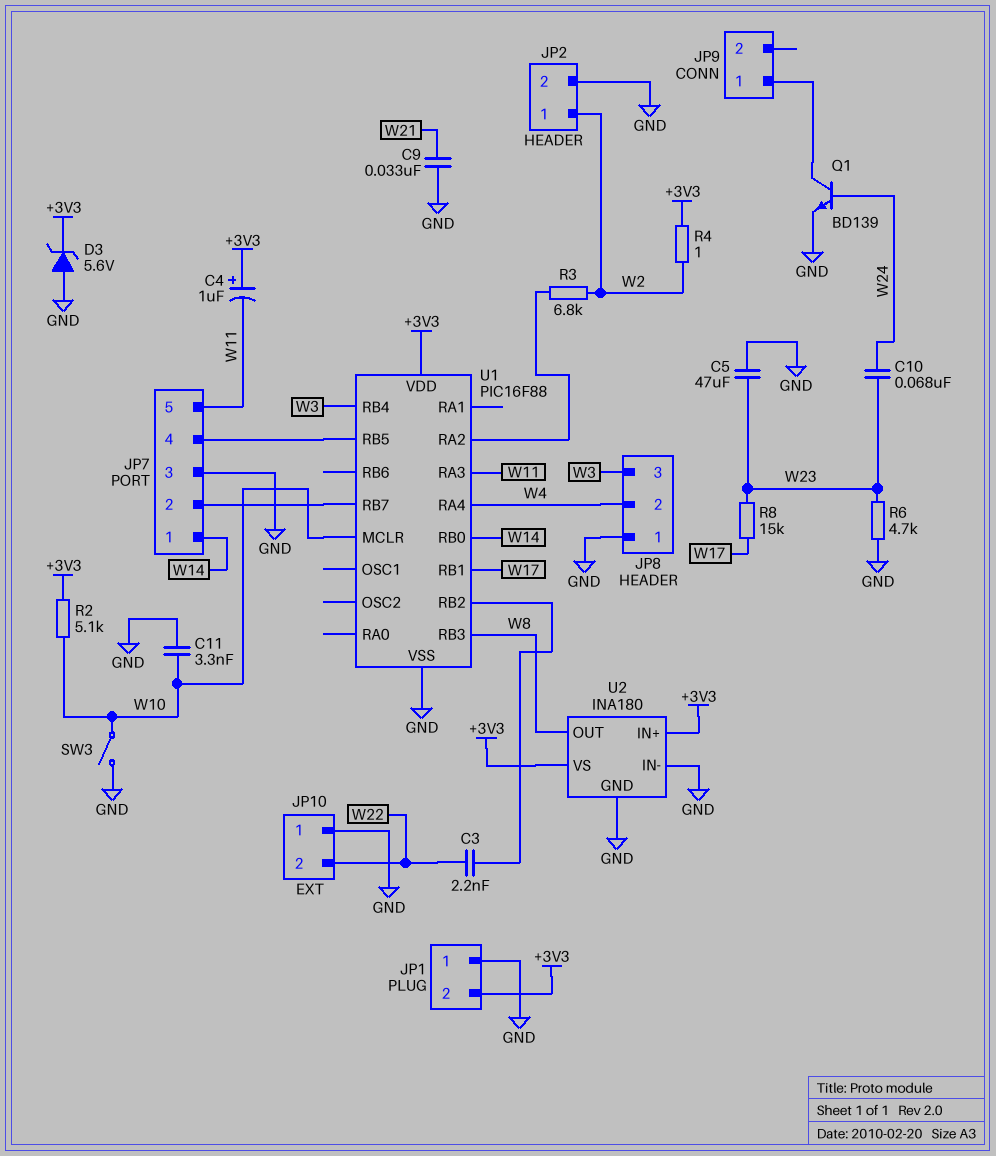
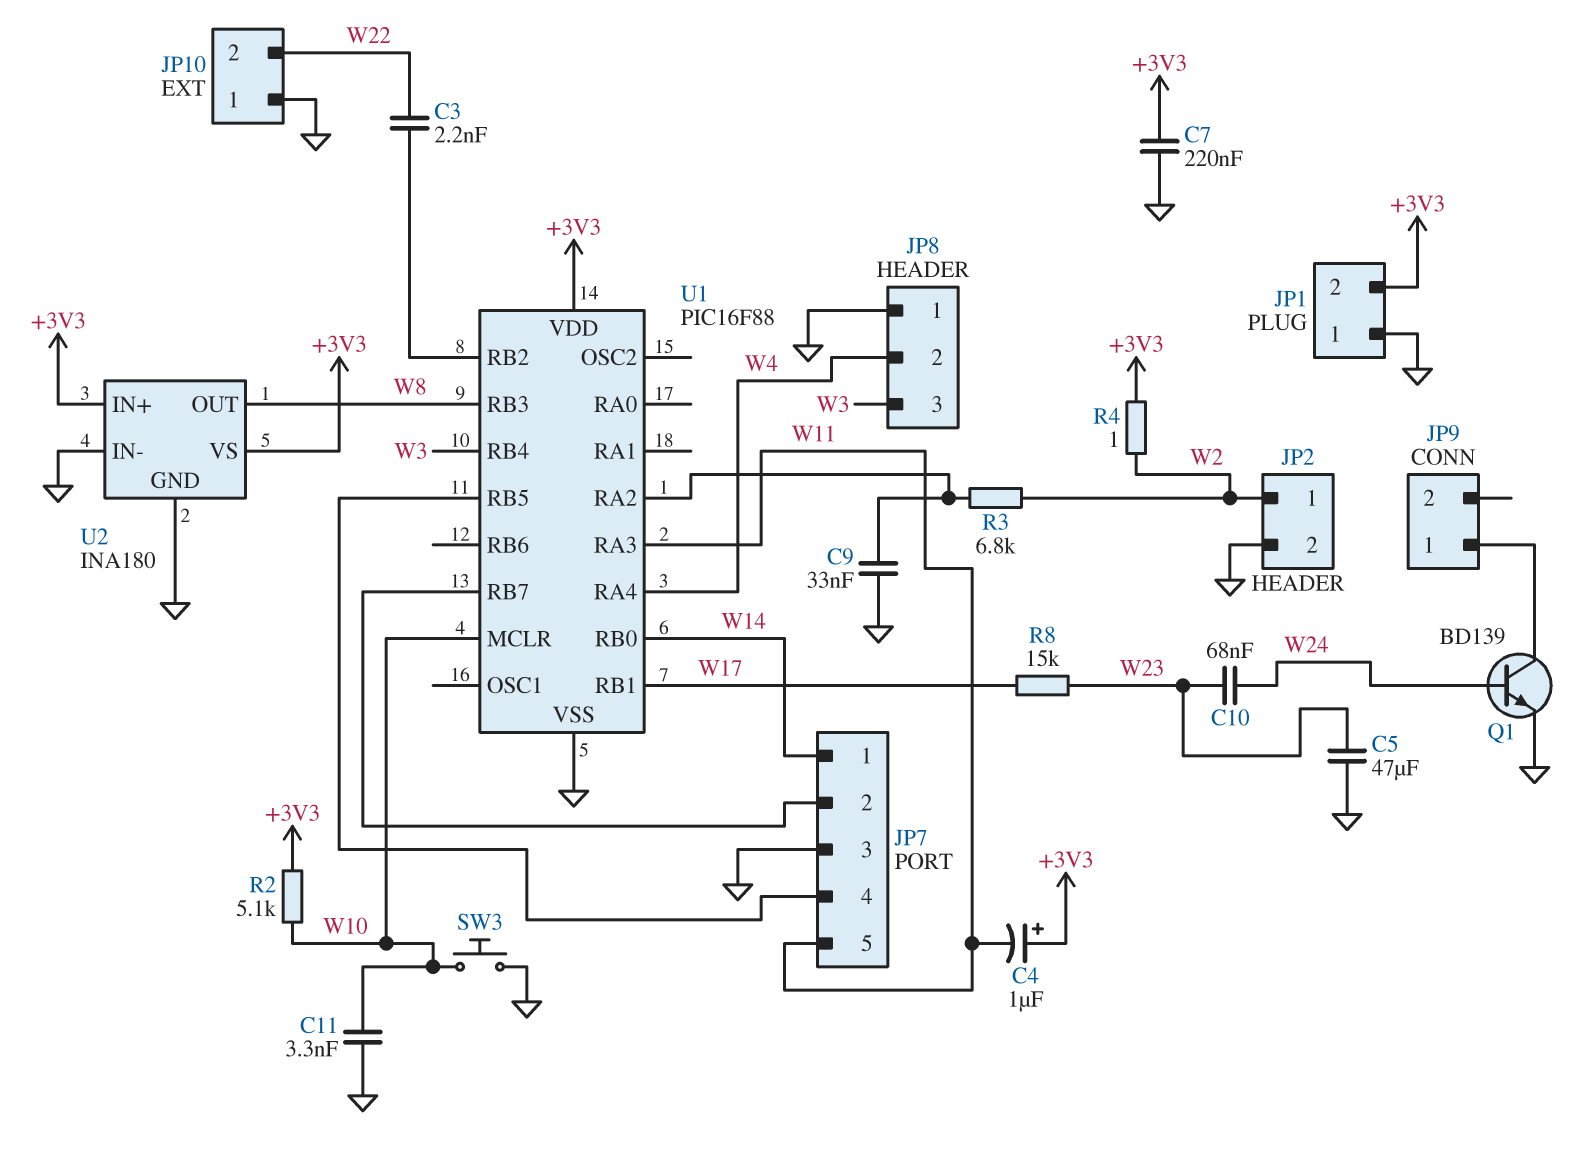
C7: none -> 220nF (+3V3, GND)
C9: 33nF (GND, W21) -> 33nF (GND, U1/RA2)
D3: zener 5.6V (A GND, K +3V3) -> none
R6: 4.7k (GND, W23) -> none
SW3: switch (GND, W10) -> button (GND, W10)

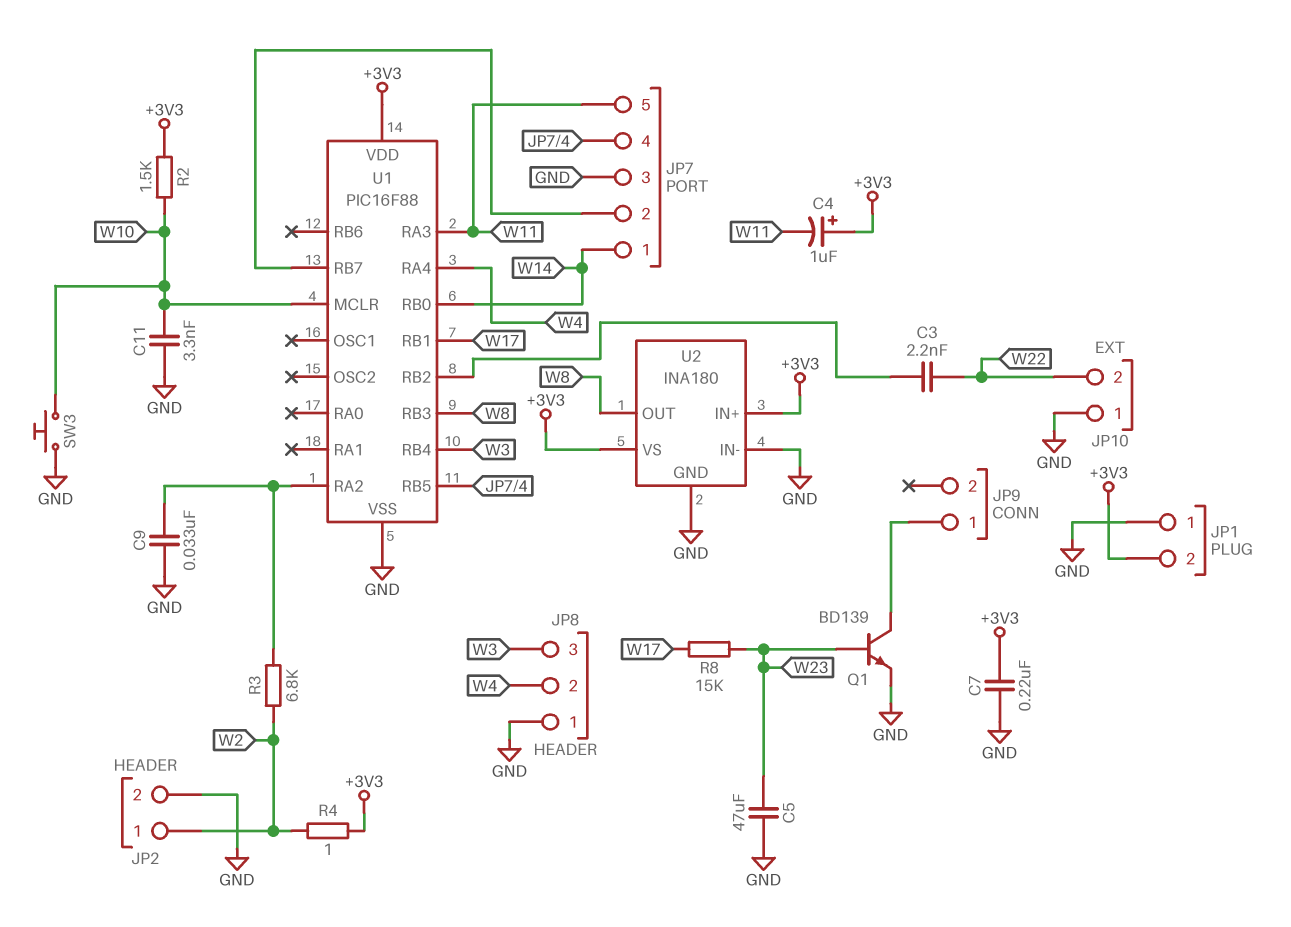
C10: 68nF (W23, W24) -> none
Q1: NPN BD139 (B W24, C JP9/1, E GND) -> NPN BD139 (B W23, C JP9/1, E GND)
R2: 5.1k (+3V3, W10) -> 1.5k (+3V3, W10)

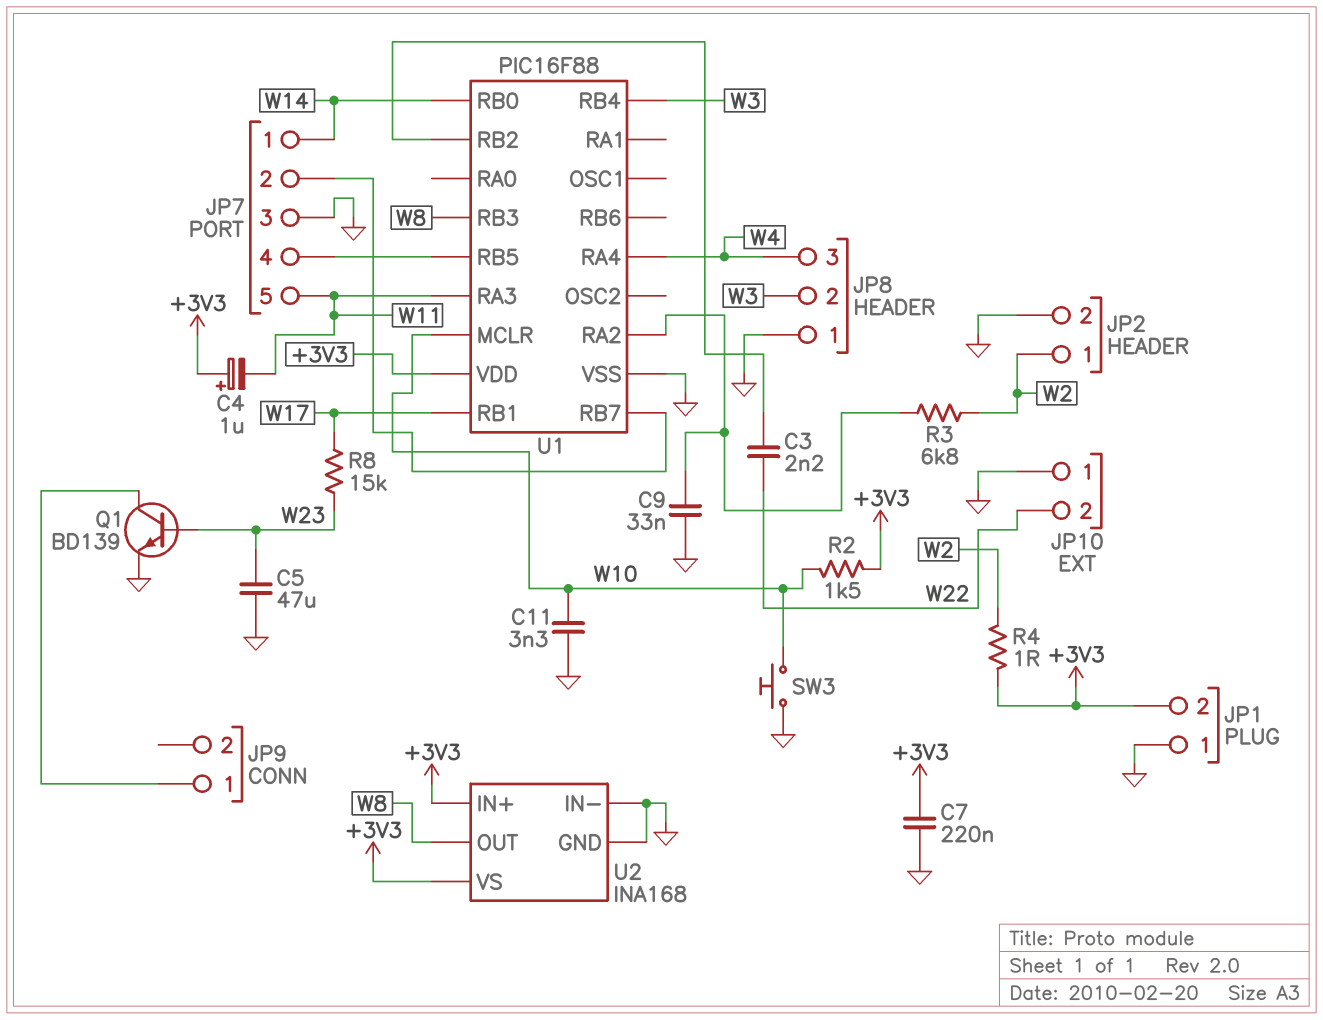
JP8 pin 2: W4 -> W3
JP8 pin 3: W3 -> W4
U2: INA180 -> INA168

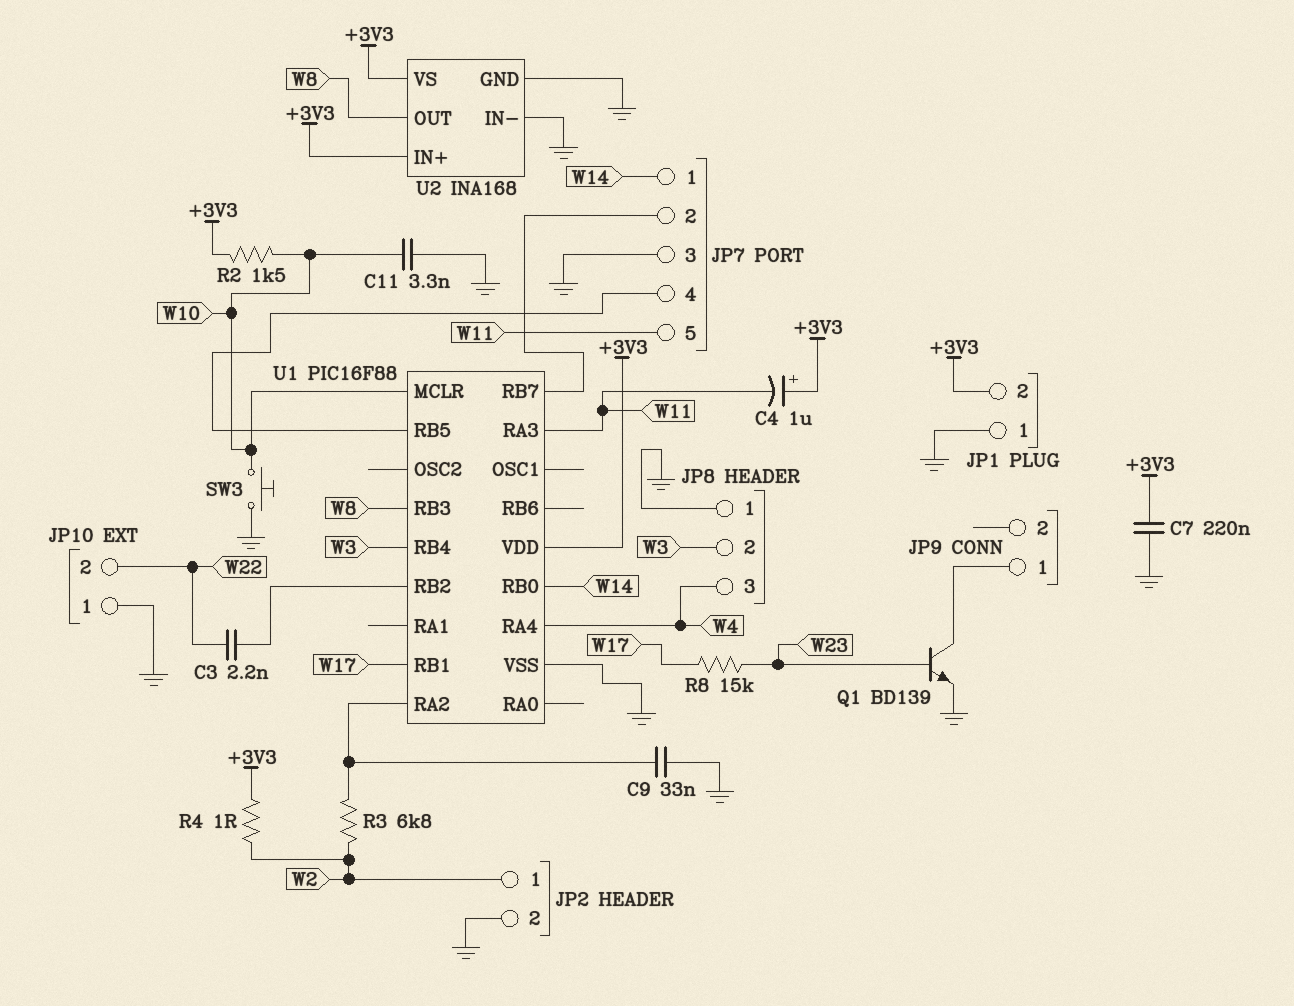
C5: 47uF (GND, W23) -> none

